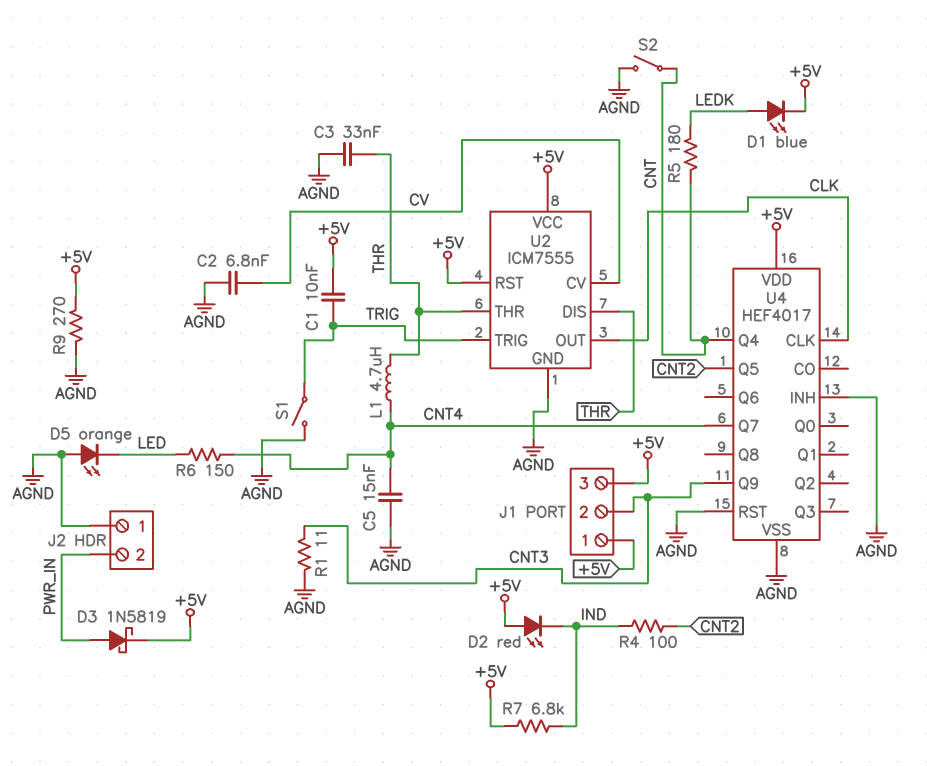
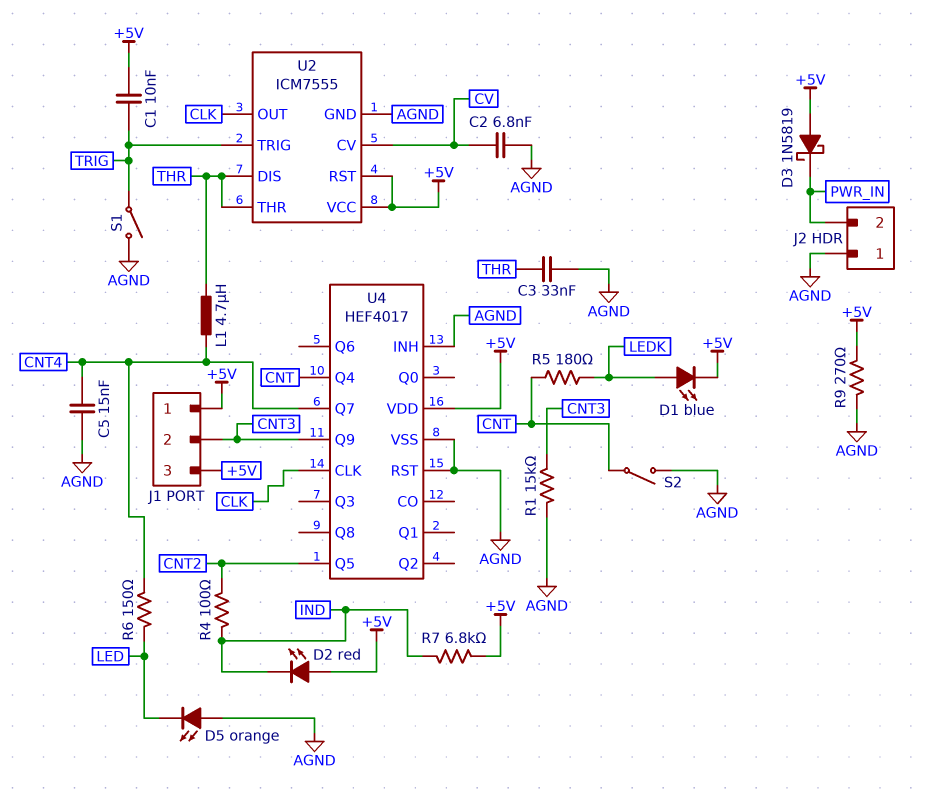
D3: schottky 1N5819 (A PWR_IN, K +5V) -> schottky 1N5819 (A +5V, K PWR_IN)
R1: 11 (AGND, CNT3) -> 15k (AGND, CNT3)

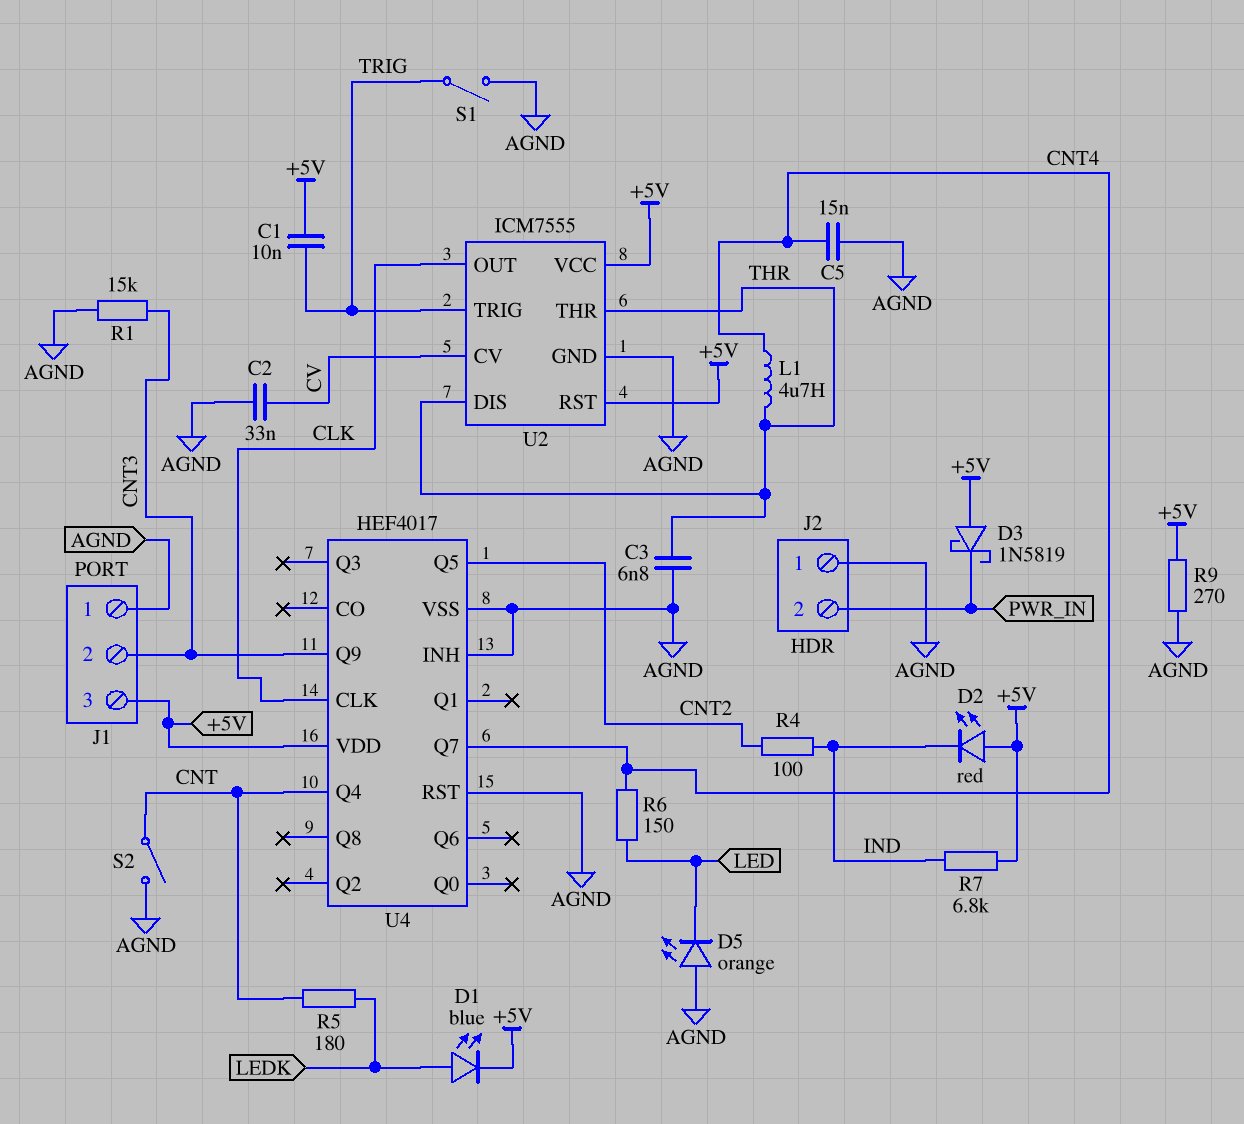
C2: 6.8nF (AGND, CV) -> 33nF (AGND, CV)
C3: 33nF (AGND, THR) -> 6.8nF (AGND, THR)
J1 pin 1: +5V -> AGND

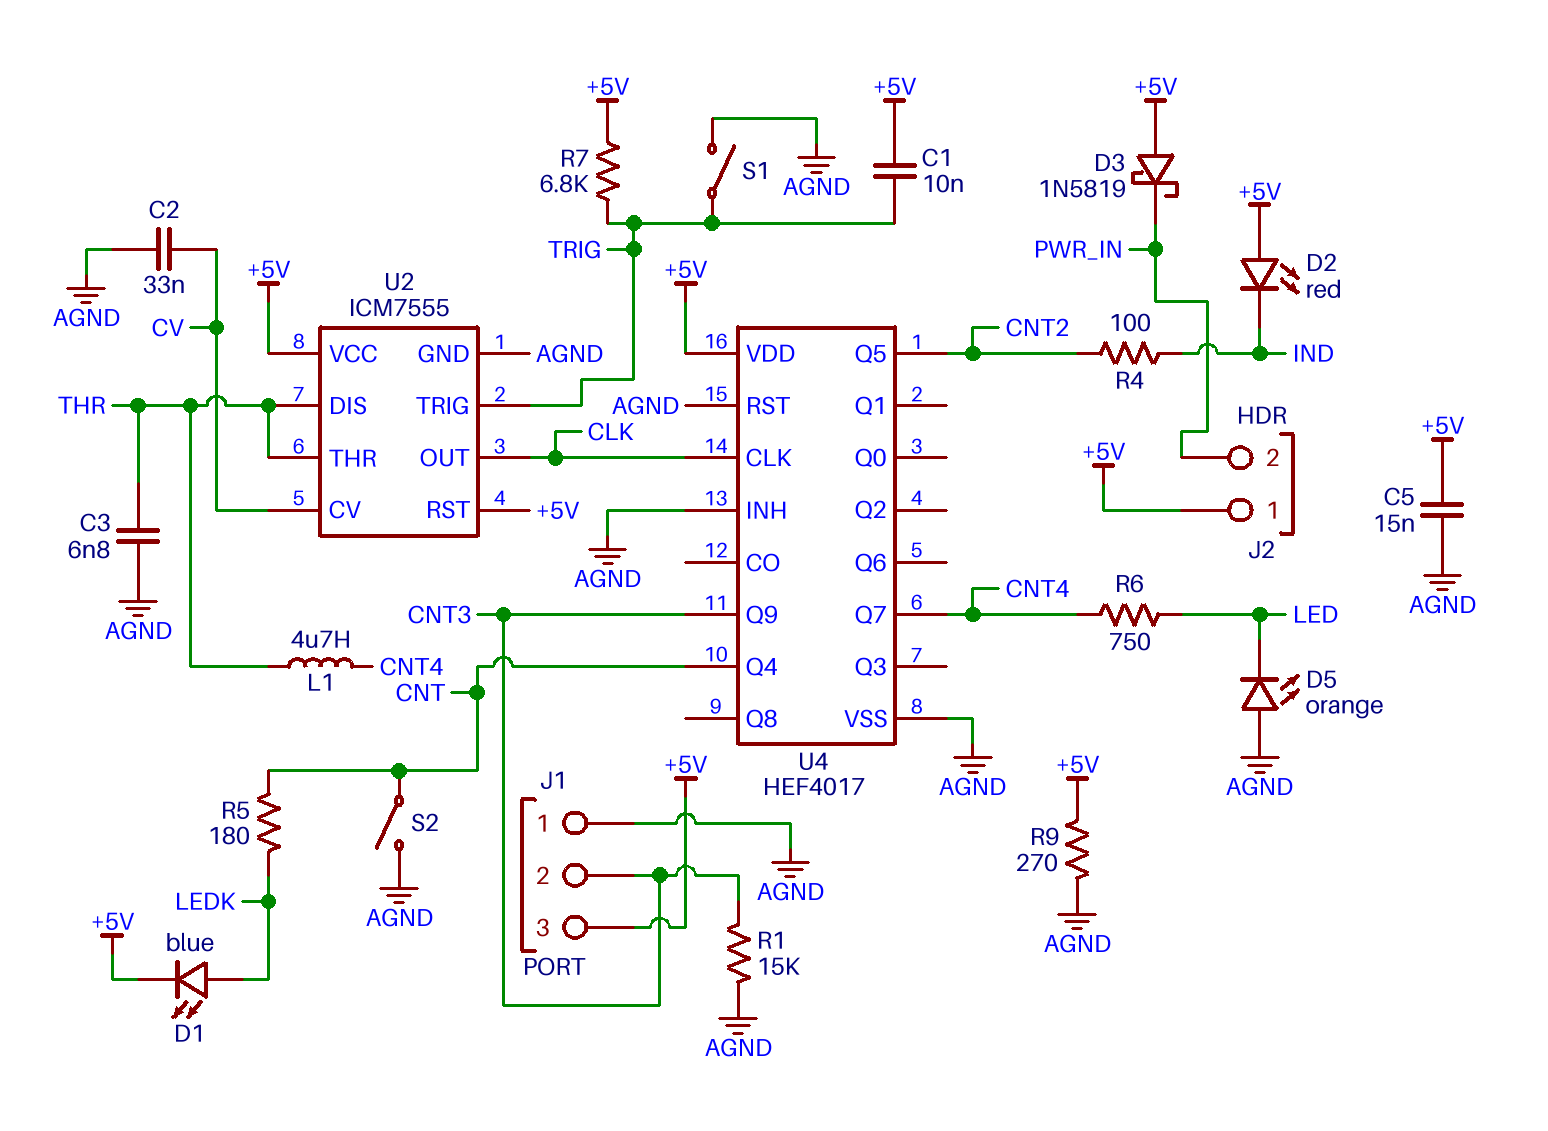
C5: 15nF (AGND, CNT4) -> 15nF (+5V, AGND)
J2 pin 1: AGND -> +5V
R6: 150 (CNT4, LED) -> 750 (CNT4, LED)
R7: 6.8k (+5V, IND) -> 6.8k (+5V, TRIG)

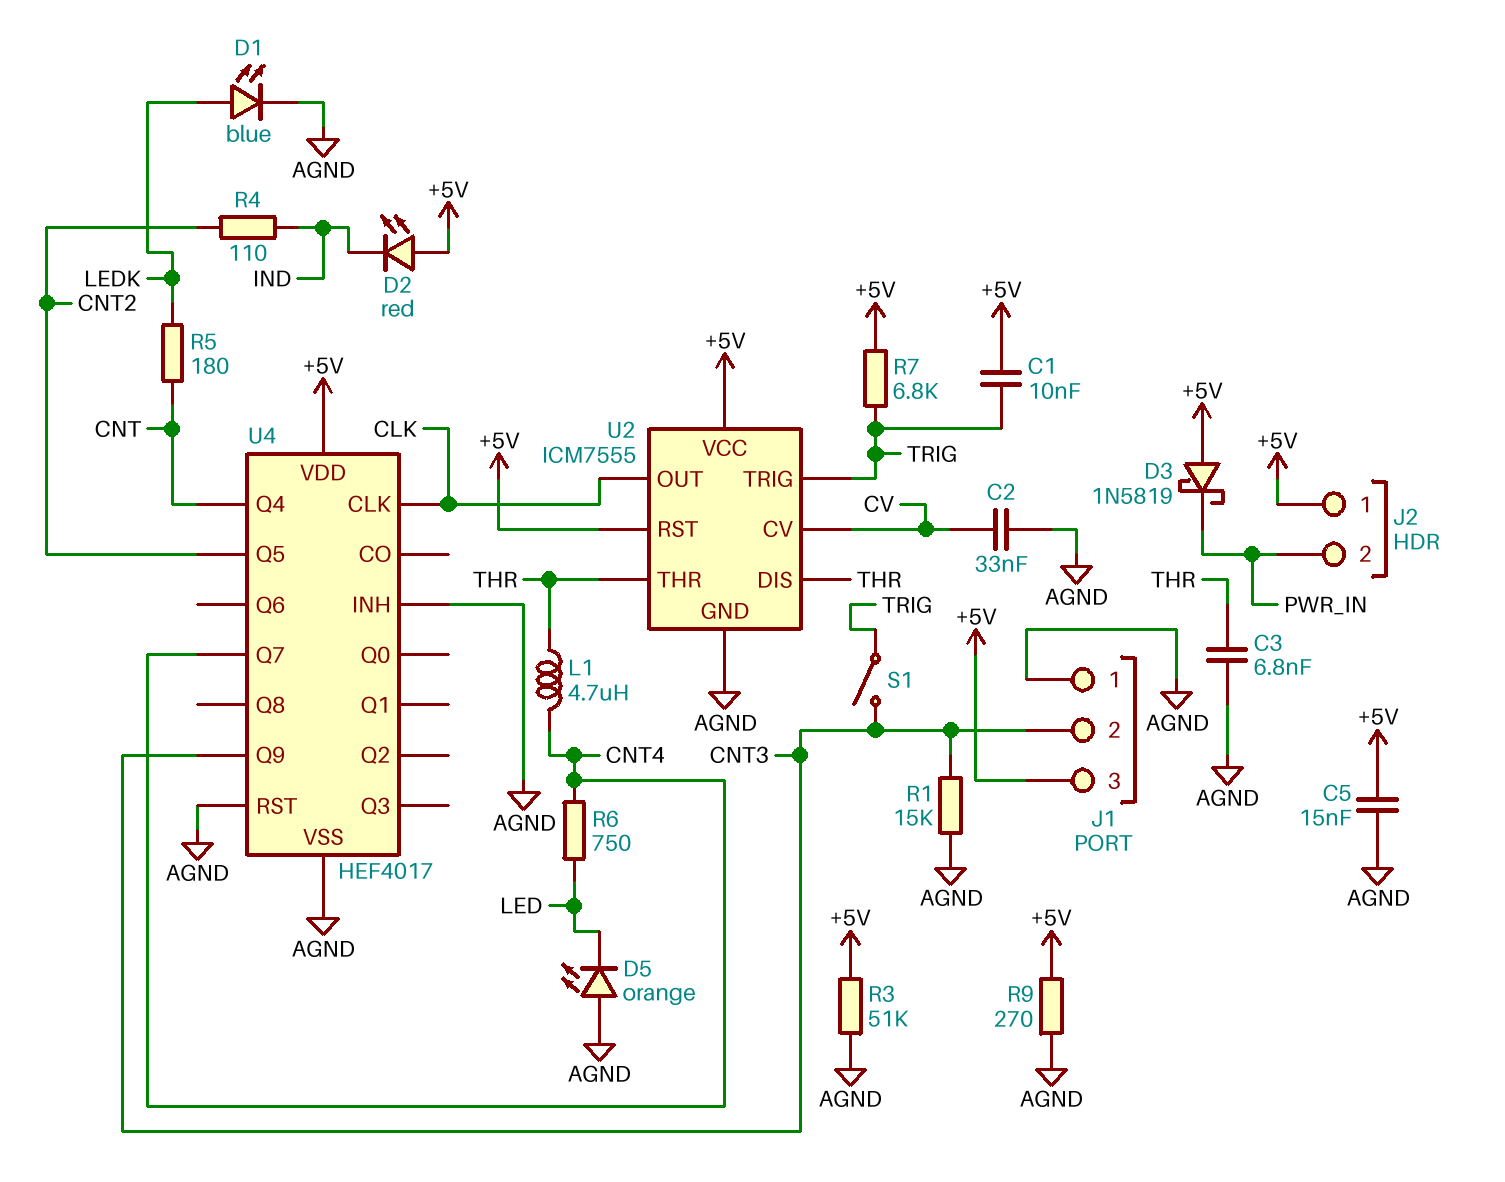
D1: LED blue (A LEDK, K +5V) -> LED blue (A LEDK, K AGND)
R3: none -> 51k (+5V, AGND)
R4: 100 (CNT2, IND) -> 110 (CNT2, IND)
S1: switch (AGND, TRIG) -> switch (CNT3, TRIG)
S2: switch (AGND, CNT) -> none

